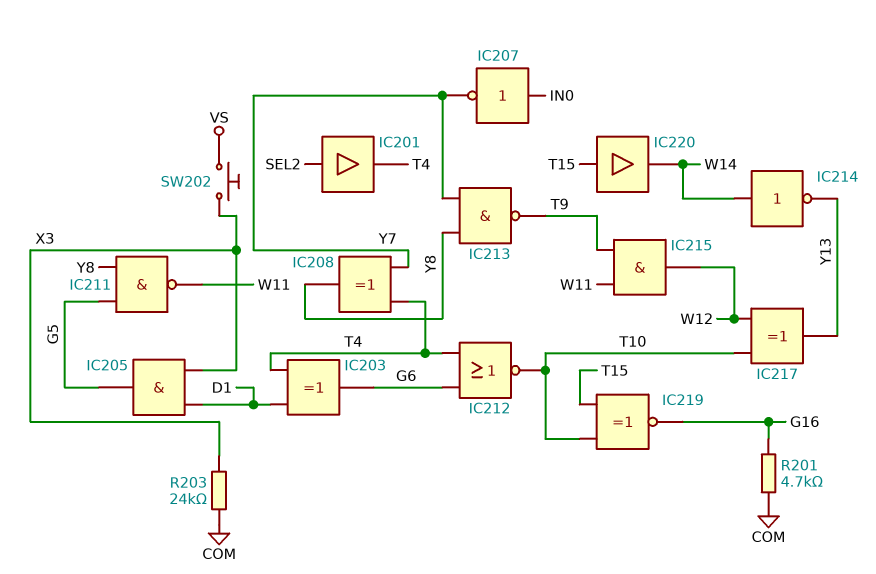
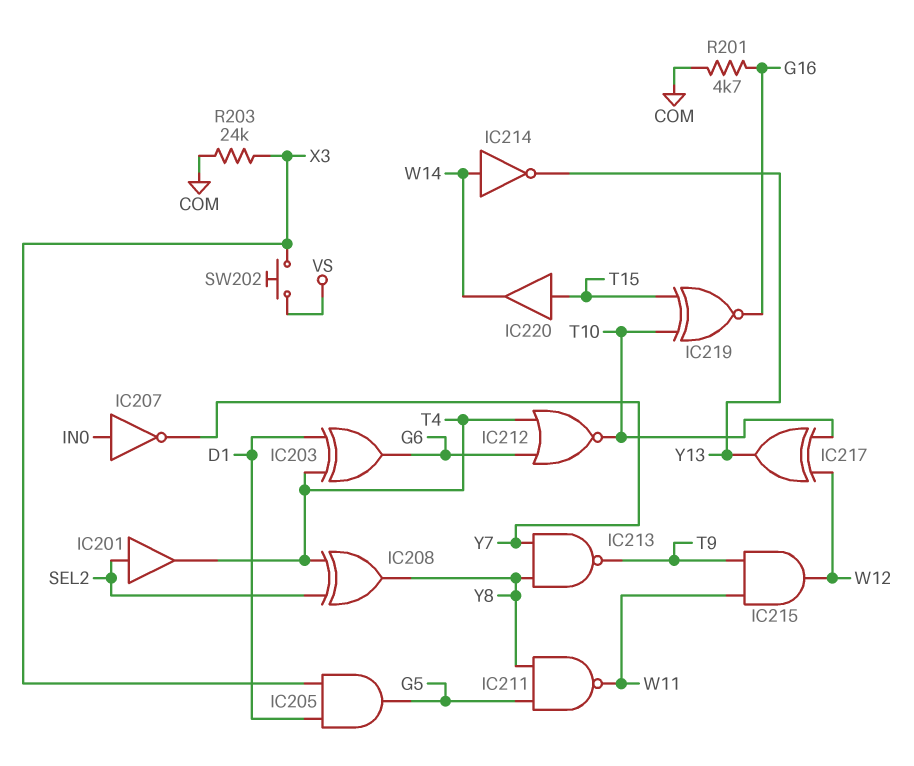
IC208: XOR (in T4, in Y7, out Y8) -> XOR (in SEL2, in T4, out Y8)

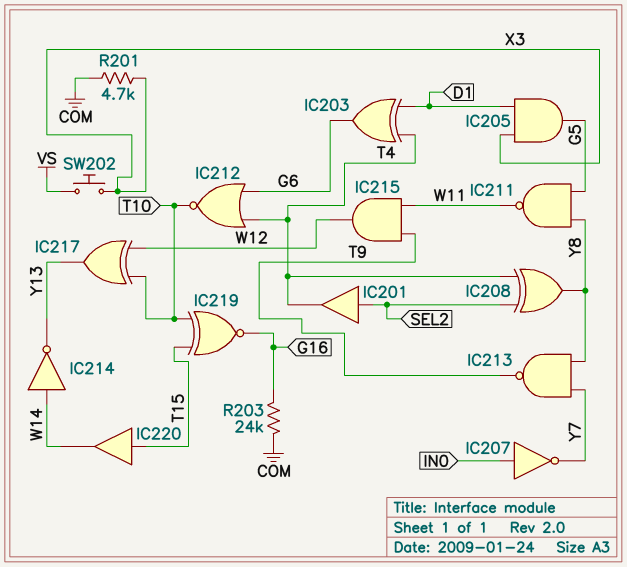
R201: 4.7k (COM, G16) -> 4.7k (COM, X3)
R203: 24k (COM, X3) -> 24k (COM, G16)

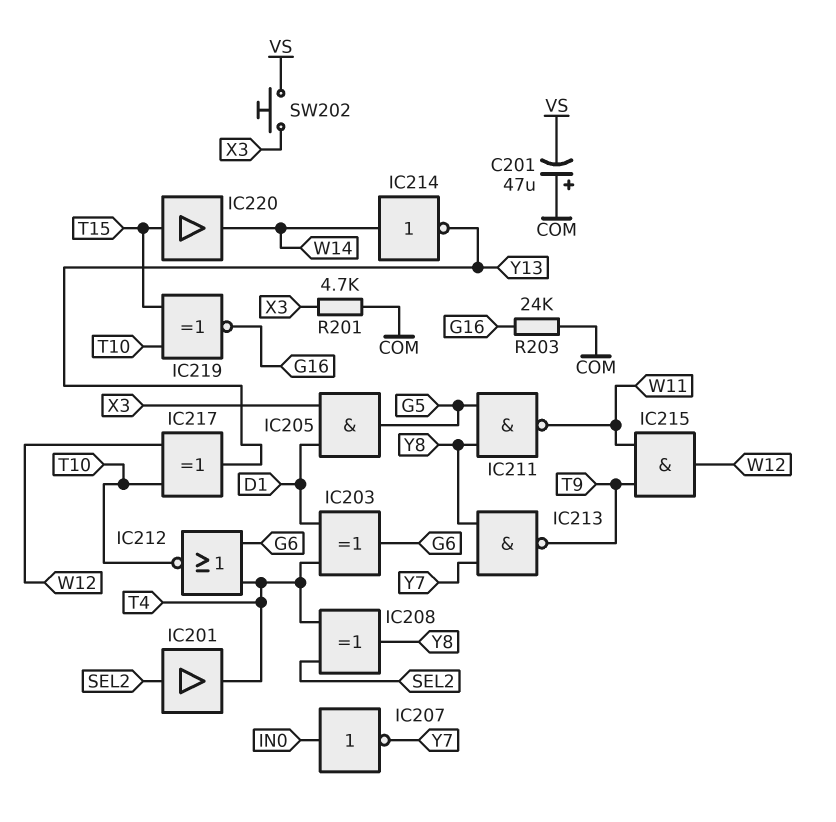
C201: none -> 47uF (plus COM, minus VS)

